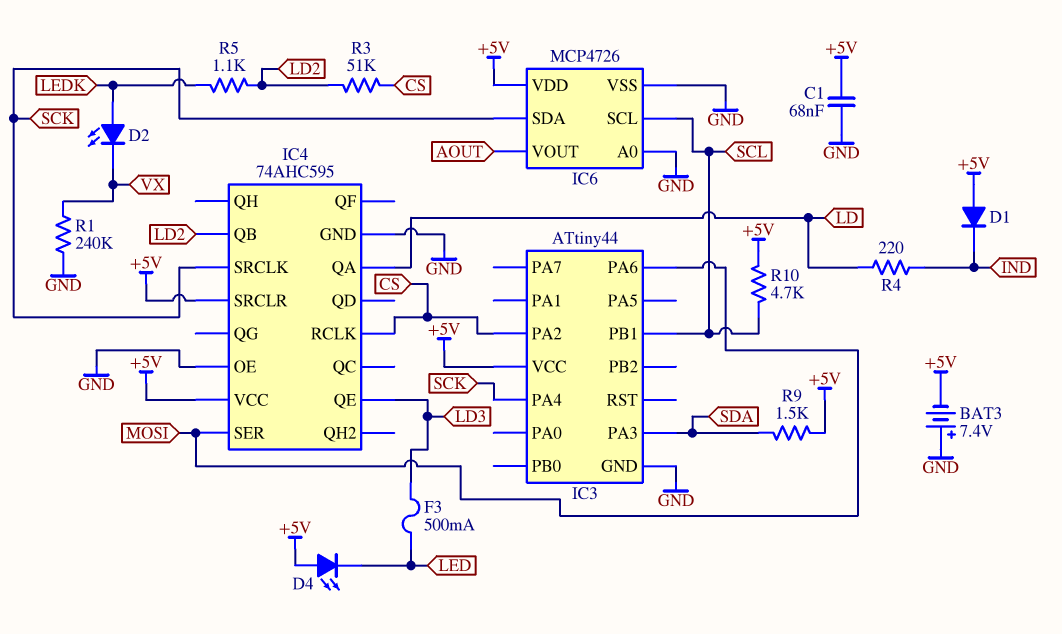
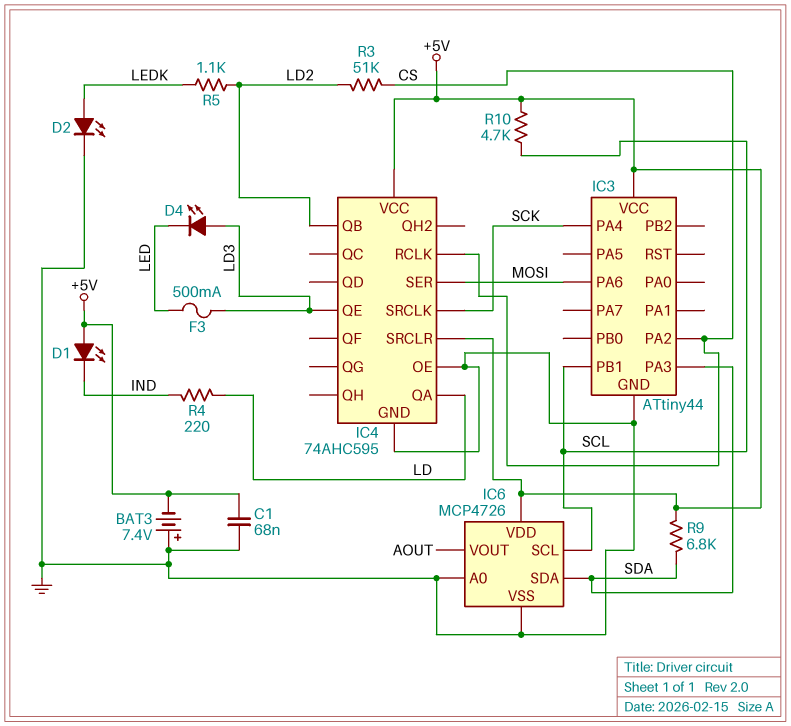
D1: diode (A +5V, K IND) -> LED (A +5V, K IND)
D2: LED (A LEDK, K VX) -> LED (A LEDK, K GND)
D4: LED (A +5V, K LED) -> LED (A LD3, K LED)
IC6 pin SDA: SCK -> SDA
R1: 240k (GND, VX) -> none
R9: 1.5k (+5V, SDA) -> 6.8k (+5V, SDA)

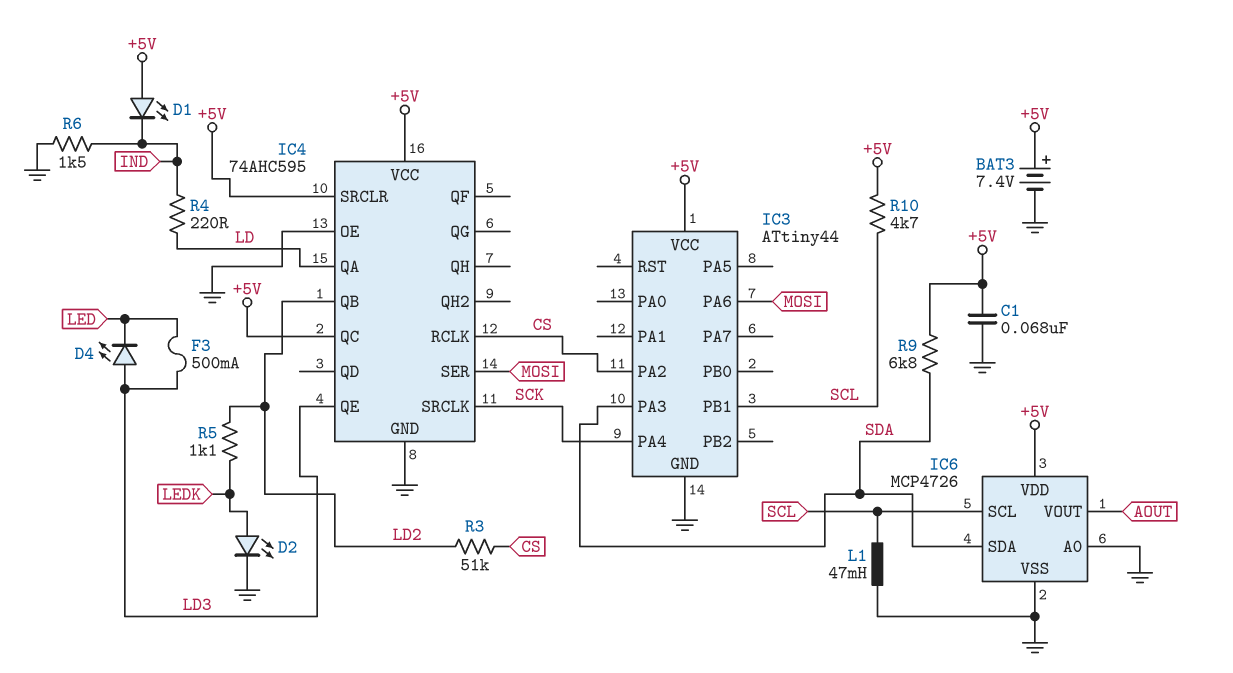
BAT3: 7.4V (plus GND, minus +5V) -> 7.4V (plus +5V, minus GND)
IC4 pin QC: none -> +5V
L1: none -> 47mH (GND, SCL)
R6: none -> 1.5k (GND, IND)

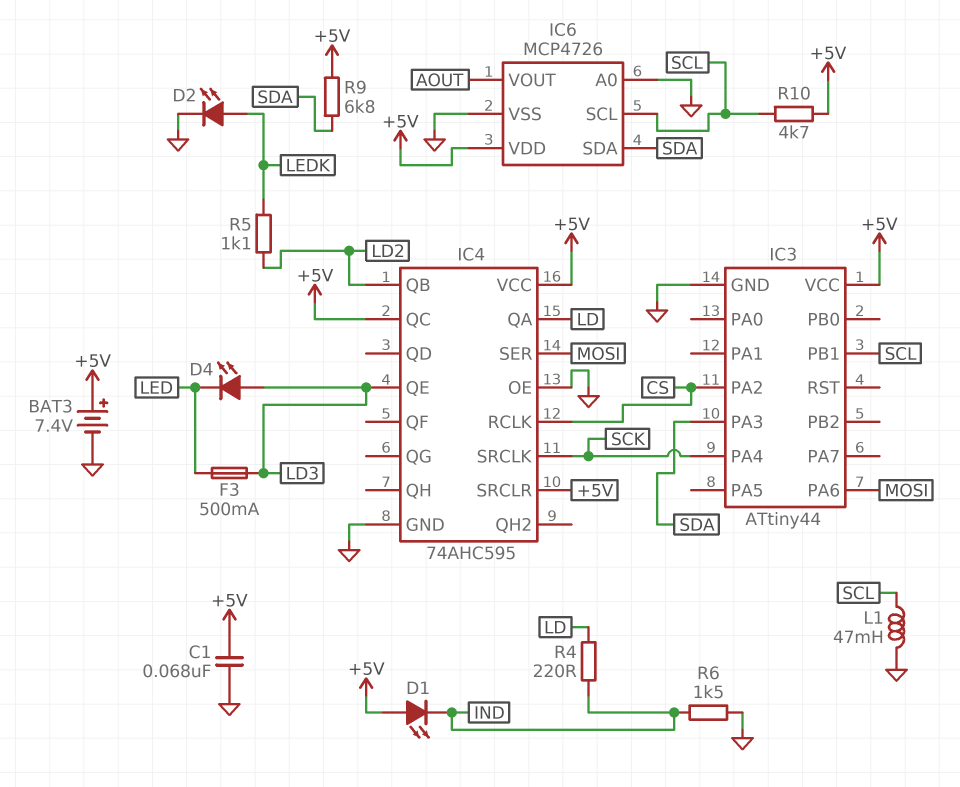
R3: 51k (CS, LD2) -> none

